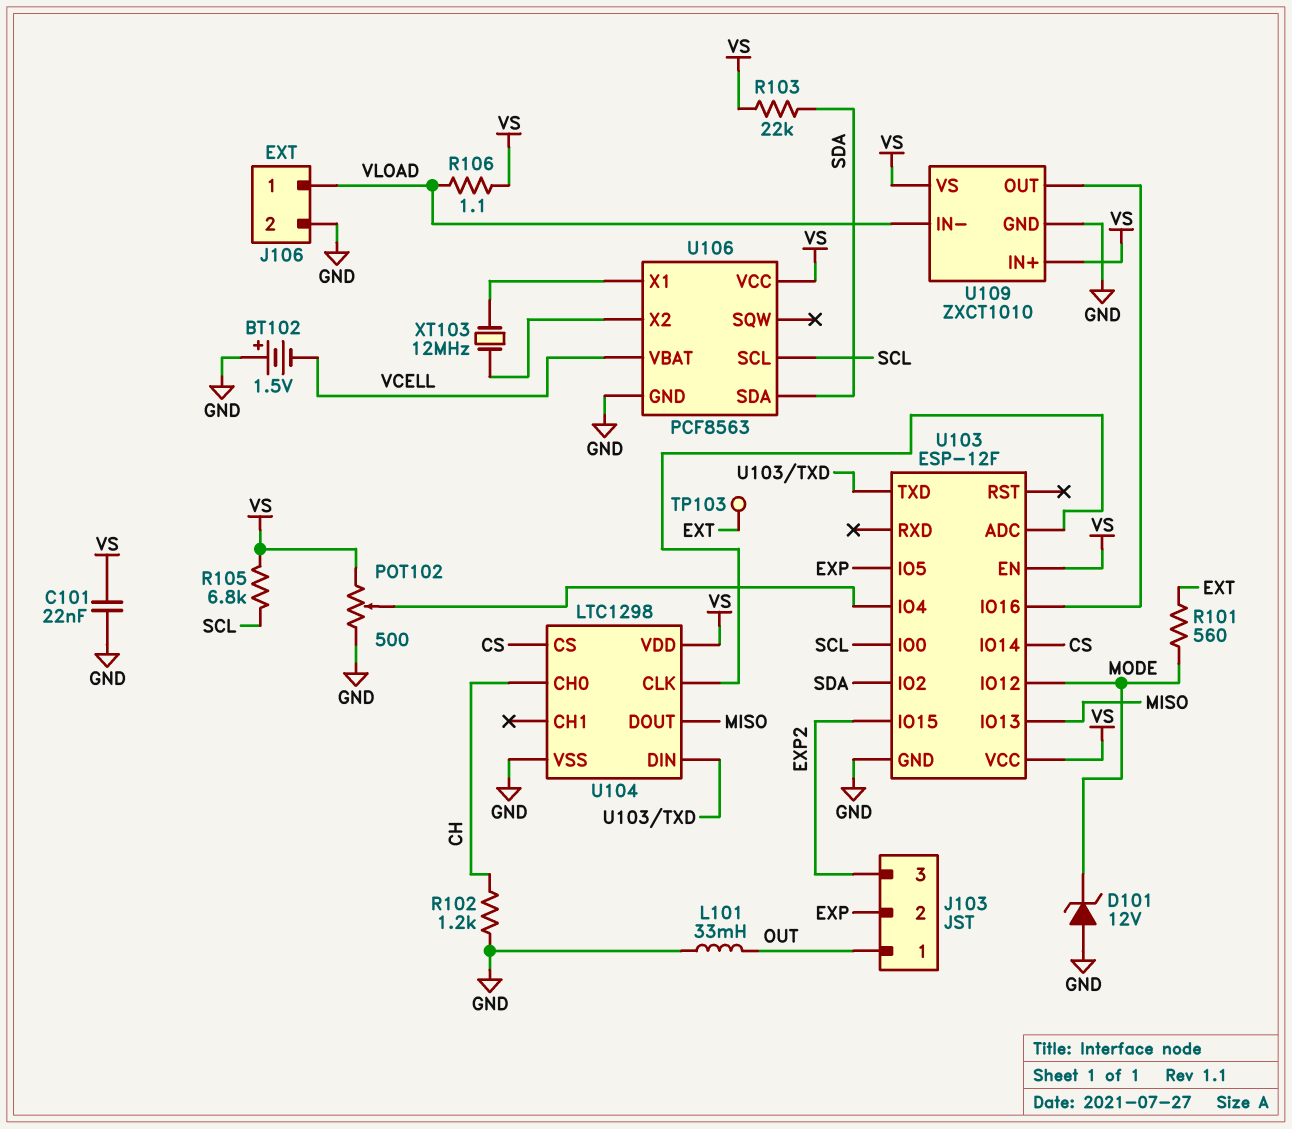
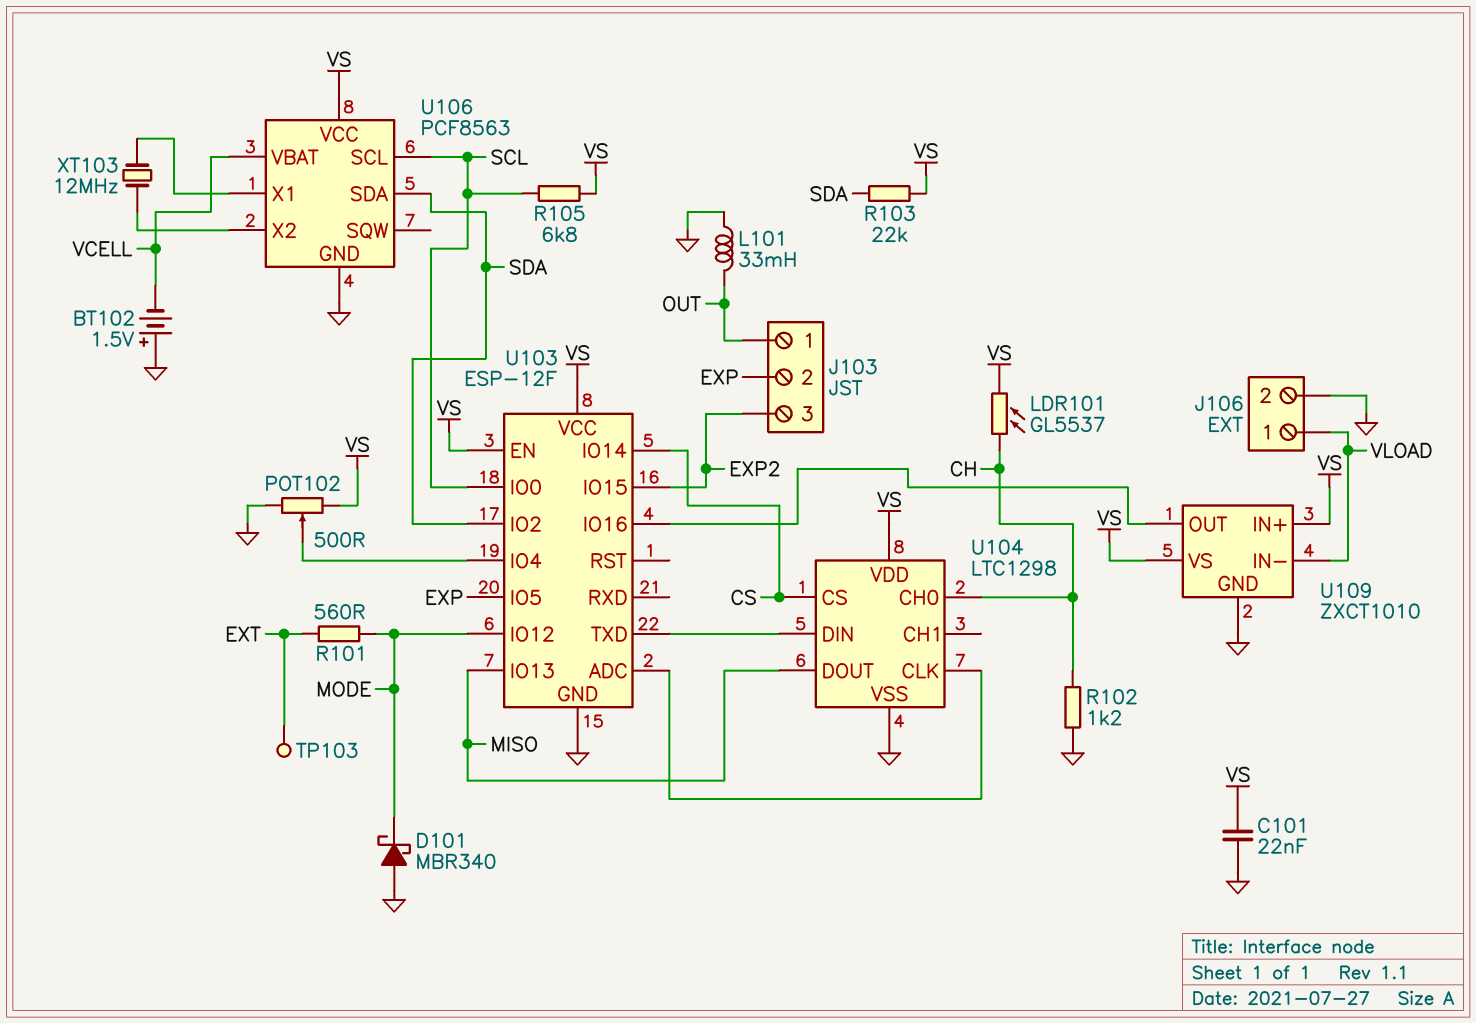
D101: zener 12V (A GND, K MODE) -> schottky MBR340 (A GND, K MODE)
LDR101: none -> GL5537 (CH, VS)
R106: 1.1 (VLOAD, VS) -> none

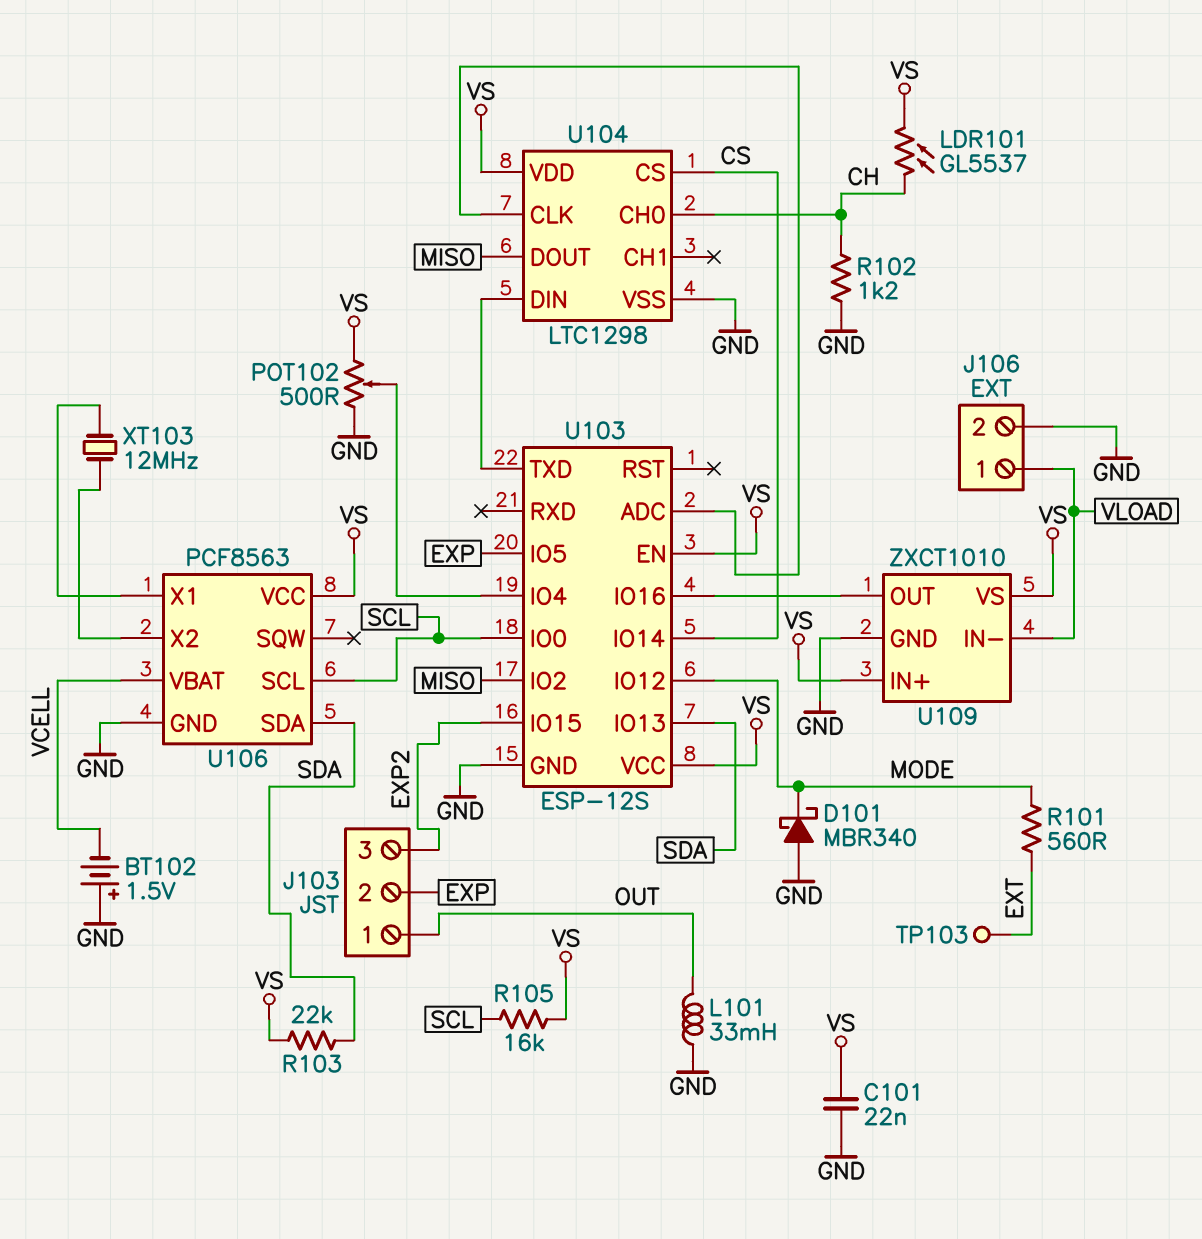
R105: 6.8k (SCL, VS) -> 16k (SCL, VS)
U103: ESP-12F -> ESP-12S
U103 pin IO2: SDA -> MISO
U103 pin IO13: MISO -> SDA

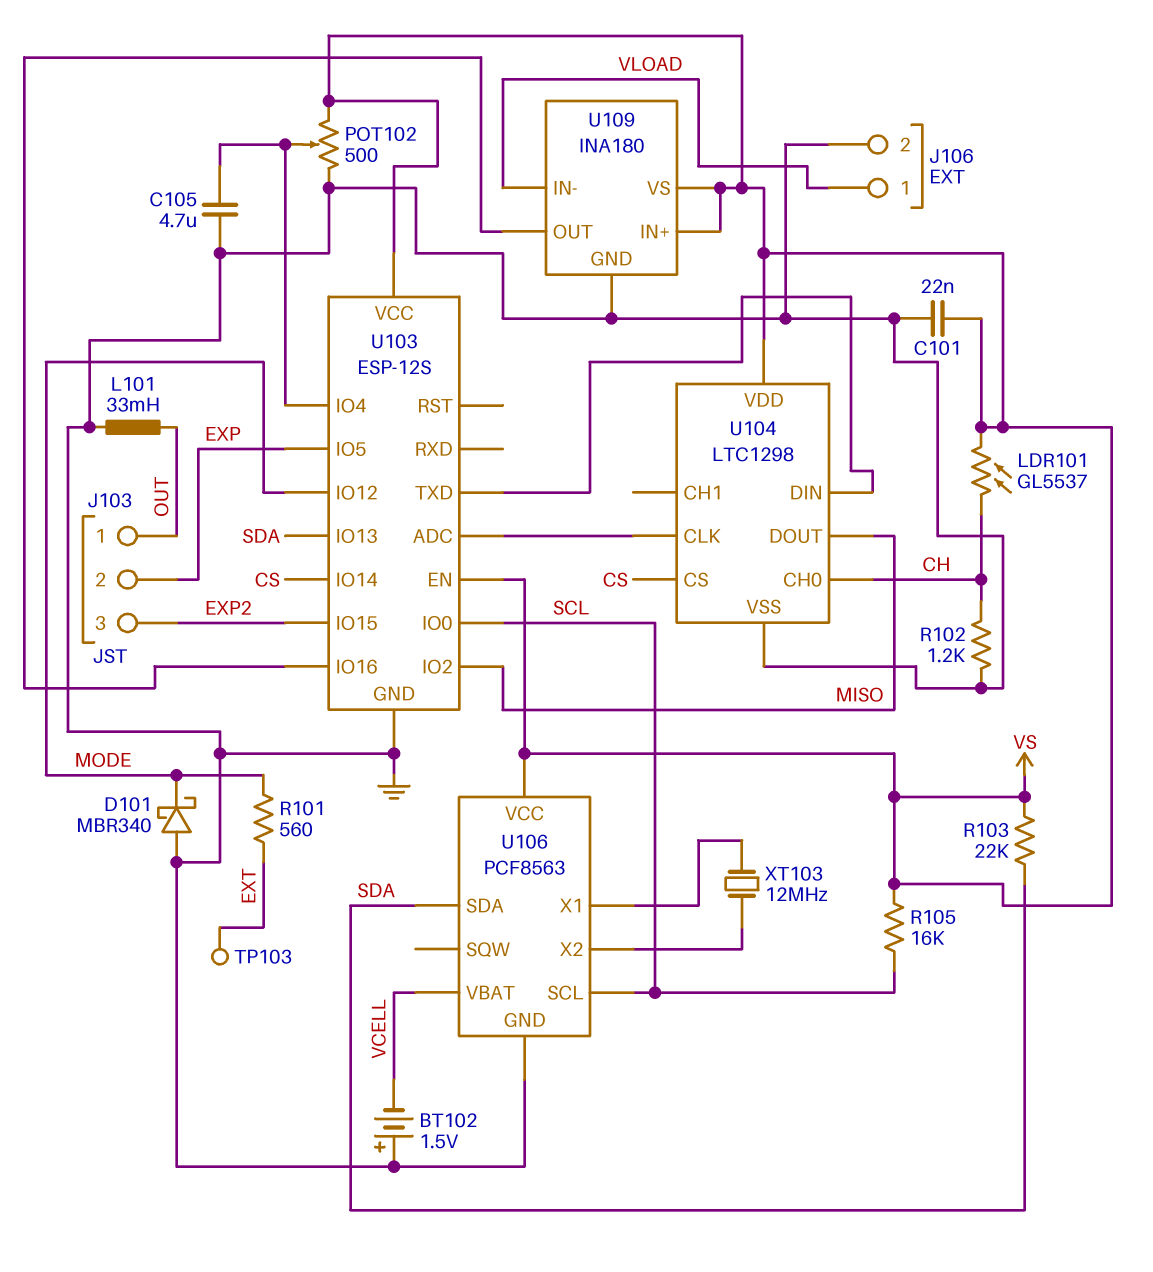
C105: none -> 4.7uF (GND, U103/IO4)
U109: ZXCT1010 -> INA180

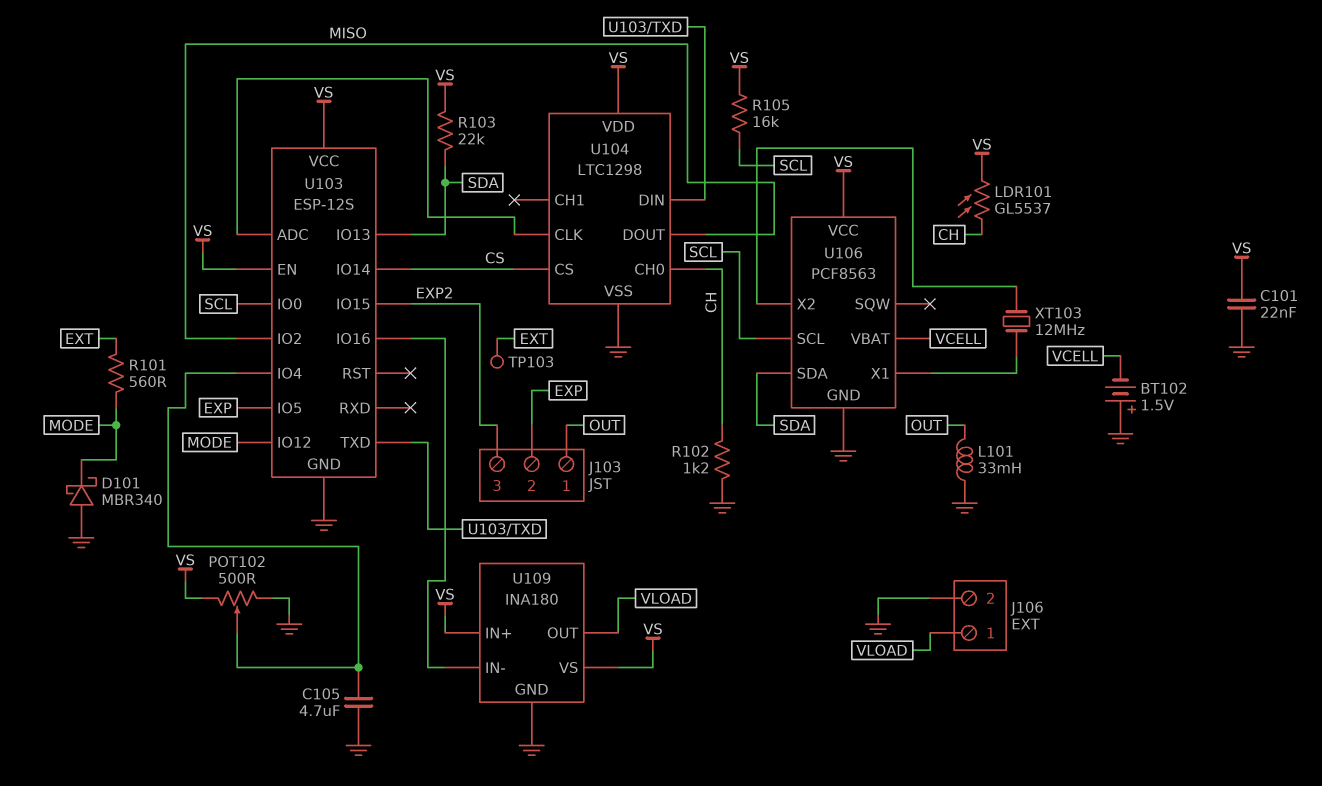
U109 pin IN-: VLOAD -> U103/IO16
U109 pin OUT: U103/IO16 -> VLOAD

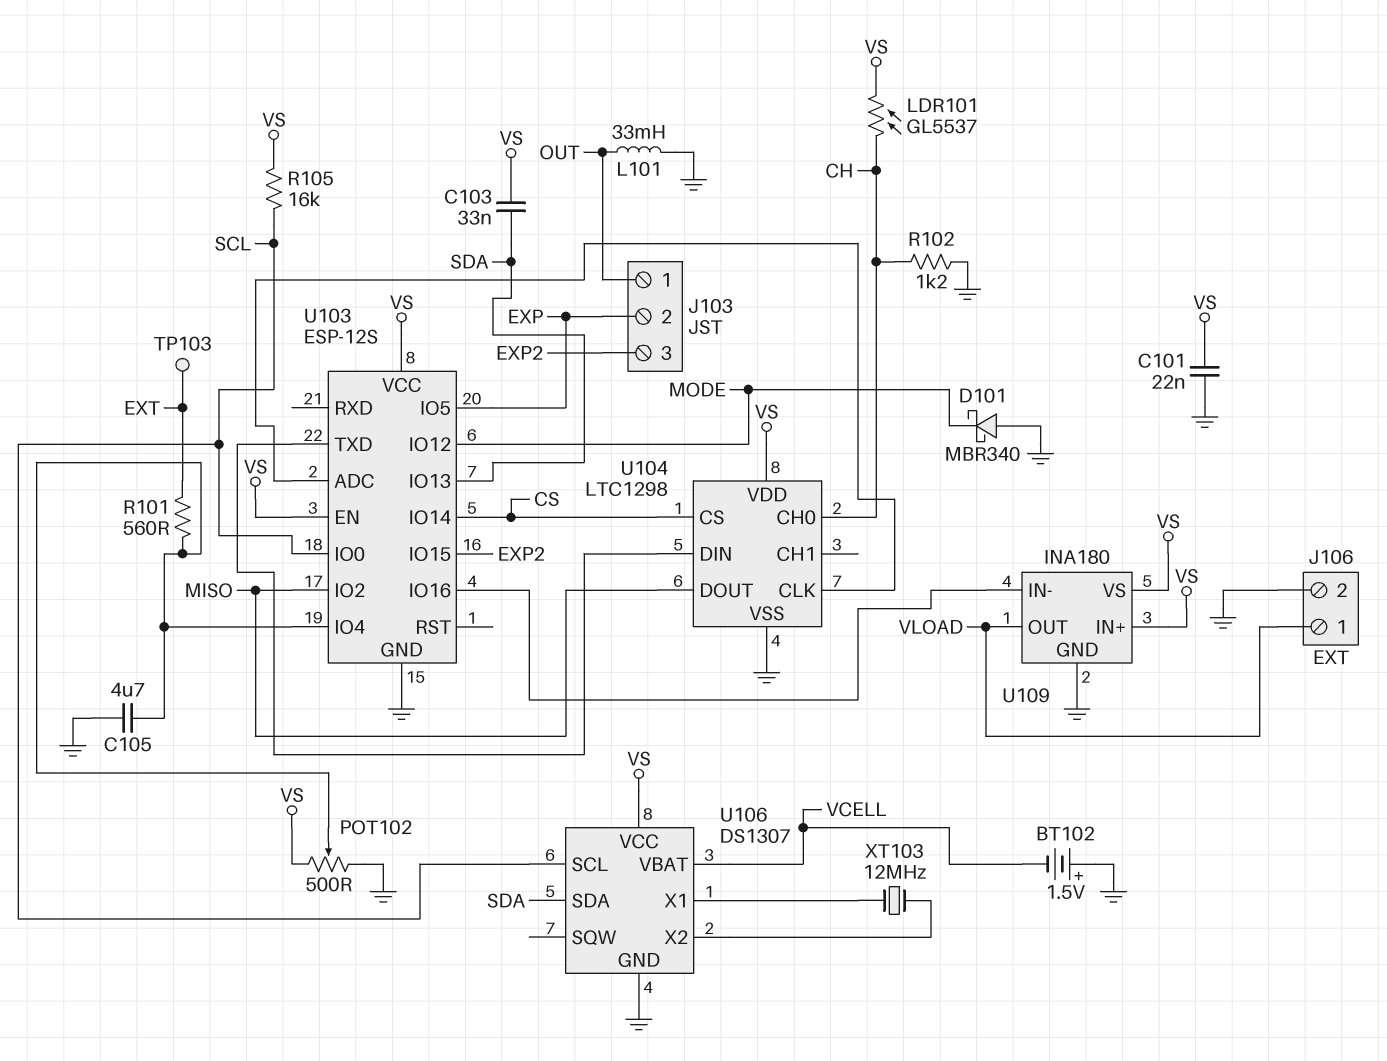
C103: none -> 33nF (SDA, VS)
R101: 560 (EXT, MODE) -> 560 (EXT, U103/IO4)
R103: 22k (SDA, VS) -> none
U106: PCF8563 -> DS1307

